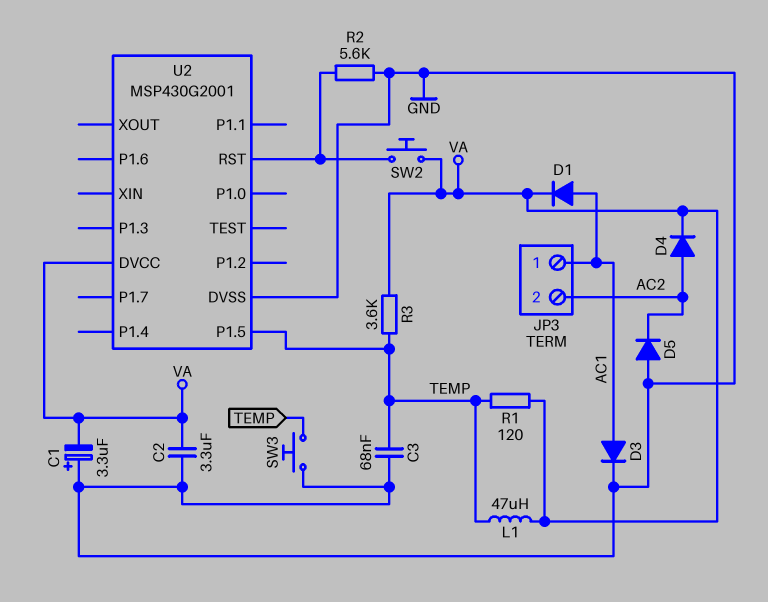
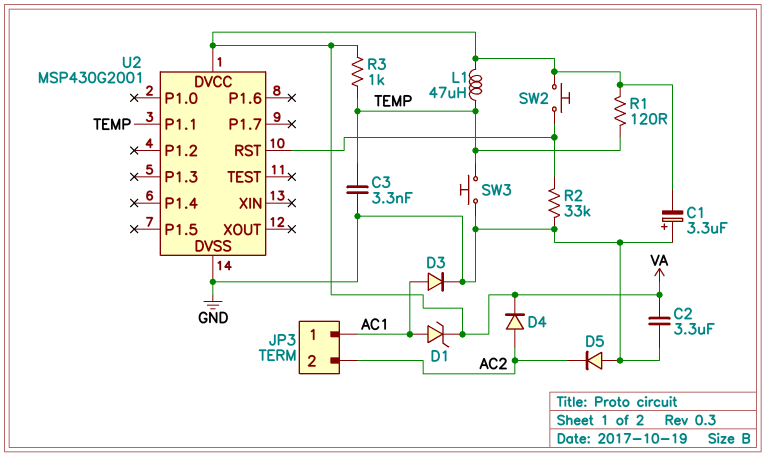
C3: 68nF (GND, TEMP) -> 3.3nF (GND, TEMP)
D1: diode (A AC1, K VA) -> zener (A AC1, K VA)
R2: 5.6k (GND, U2/RST) -> 33k (GND, U2/RST)
R3: 3.6k (TEMP, VA) -> 1k (TEMP, VA)
U2 pin P1.1: none -> TEMP
U2 pin P1.5: TEMP -> none

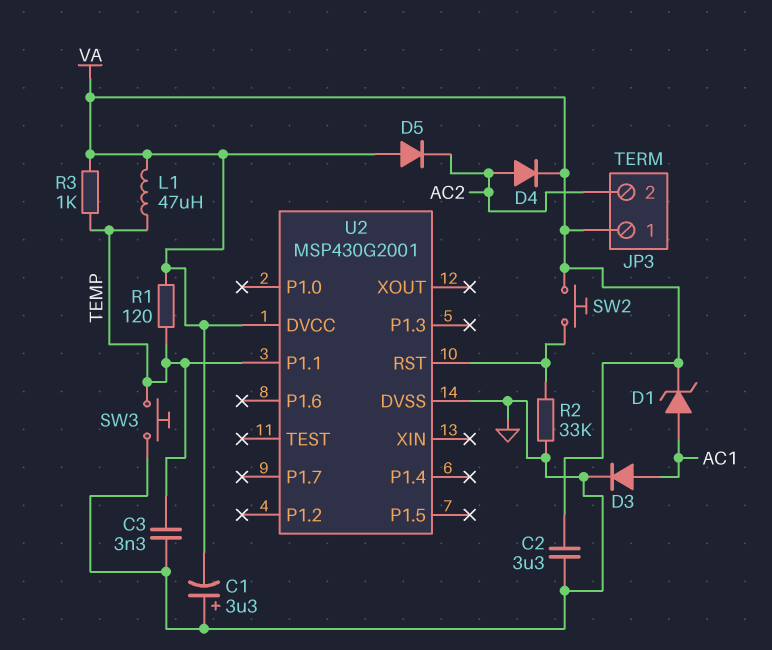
D5: diode (A GND, K AC2) -> diode (A VA, K AC2)
JP3 pin 1: AC1 -> VA

